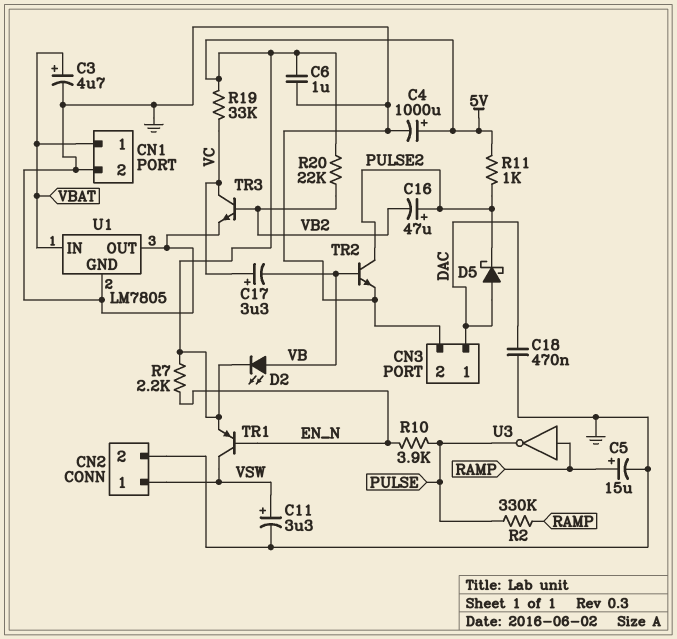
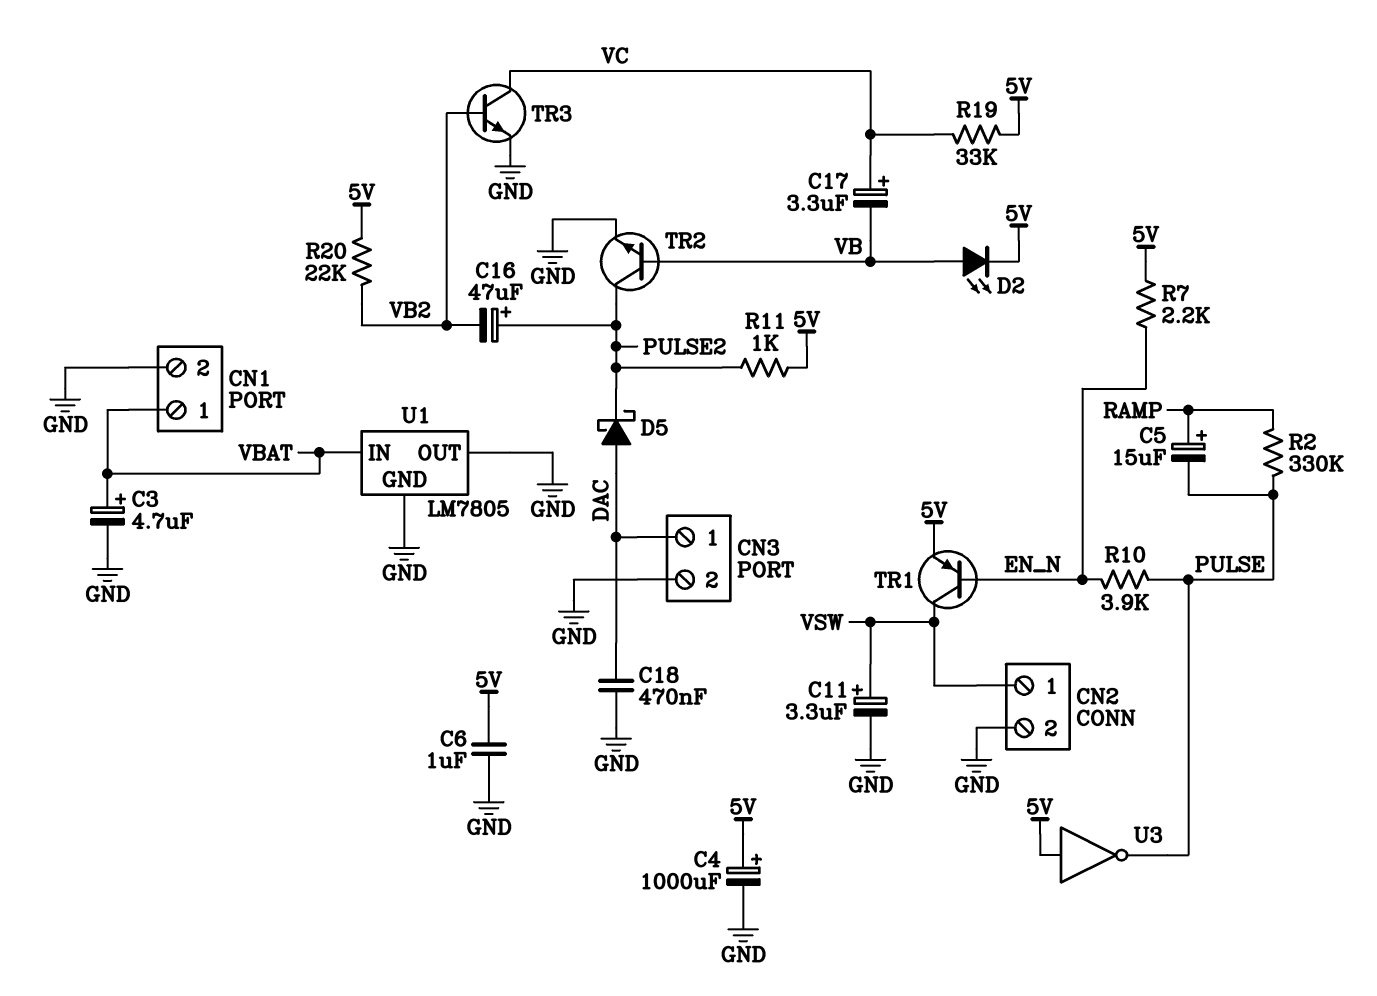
C5: 15uF (plus RAMP, minus GND) -> 15uF (plus RAMP, minus PULSE)
U3: NOT (in RAMP, out PULSE) -> NOT (in 5V, out PULSE)

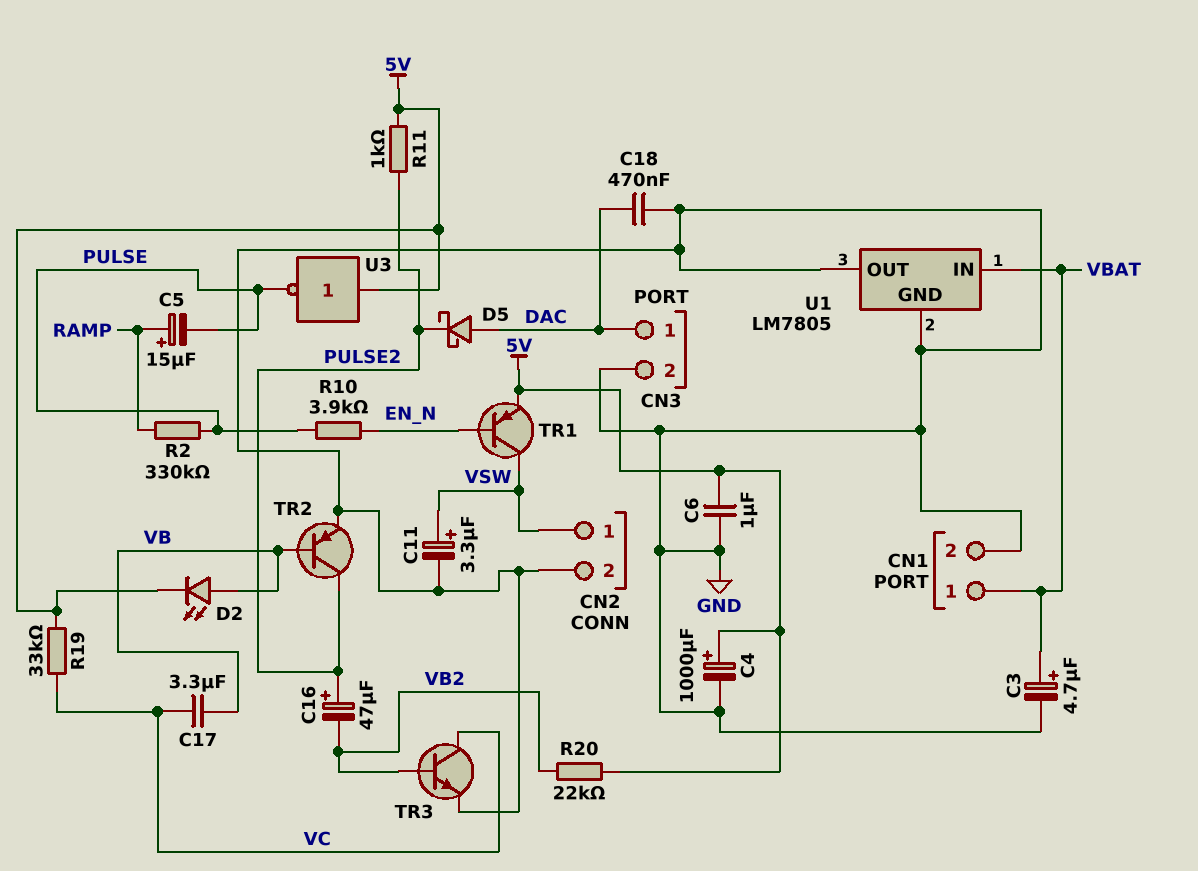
C17: 3.3uF (plus VC, minus VB) -> 3.3uF (VB, VC)
R7: 2.2k (5V, EN_N) -> none
TR2: NPN (B VB, C PULSE2, E GND) -> PNP (B VB, C PULSE2, E GND)

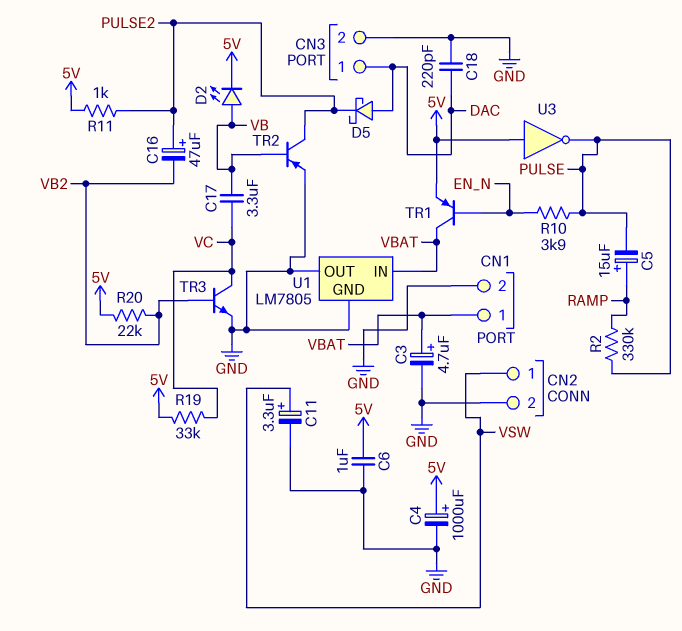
C18: 470nF (DAC, GND) -> 220pF (DAC, GND)
TR1: PNP (B EN_N, C VSW, E 5V) -> PNP (B EN_N, C VBAT, E 5V)

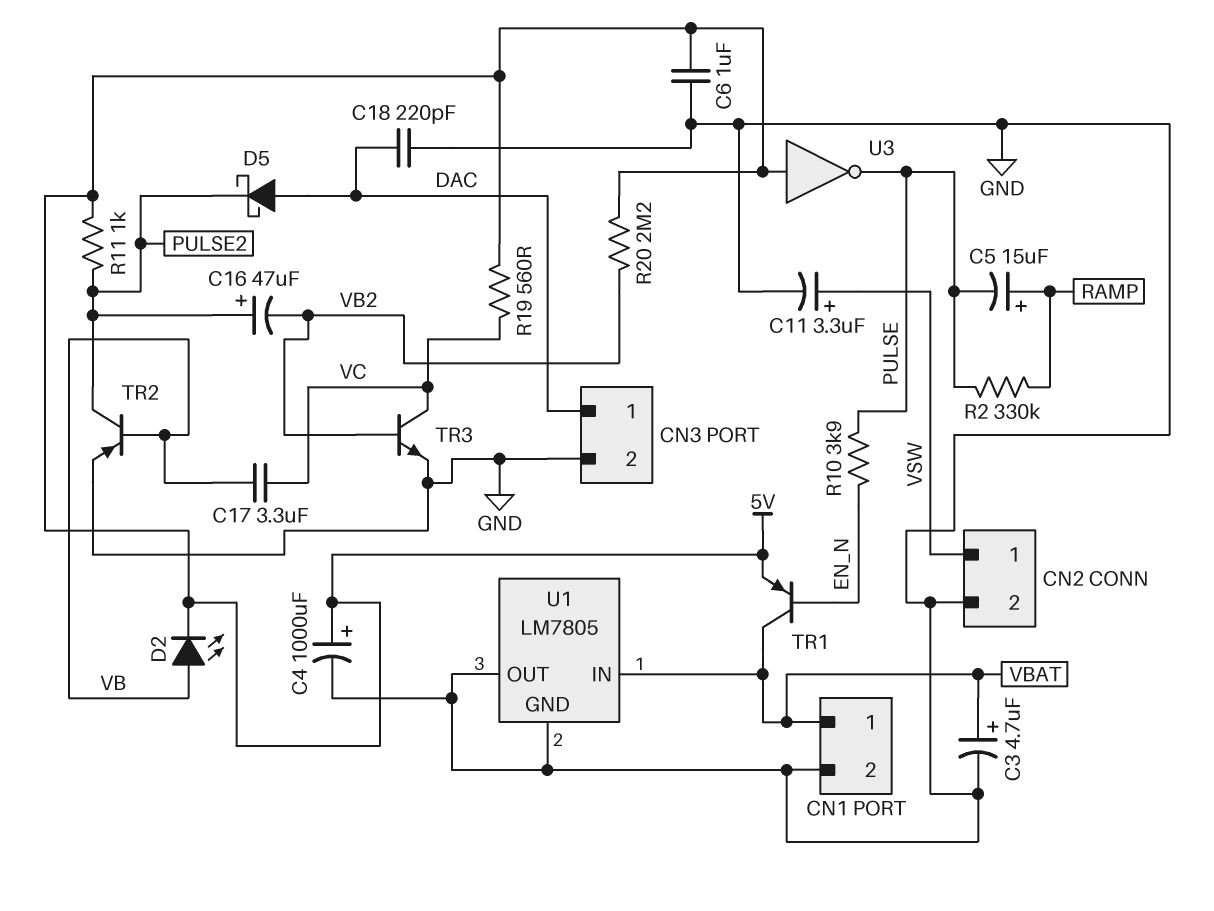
R19: 33k (5V, VC) -> 560 (5V, VC)
R20: 22k (5V, VB2) -> 2.2M (5V, VB2)

